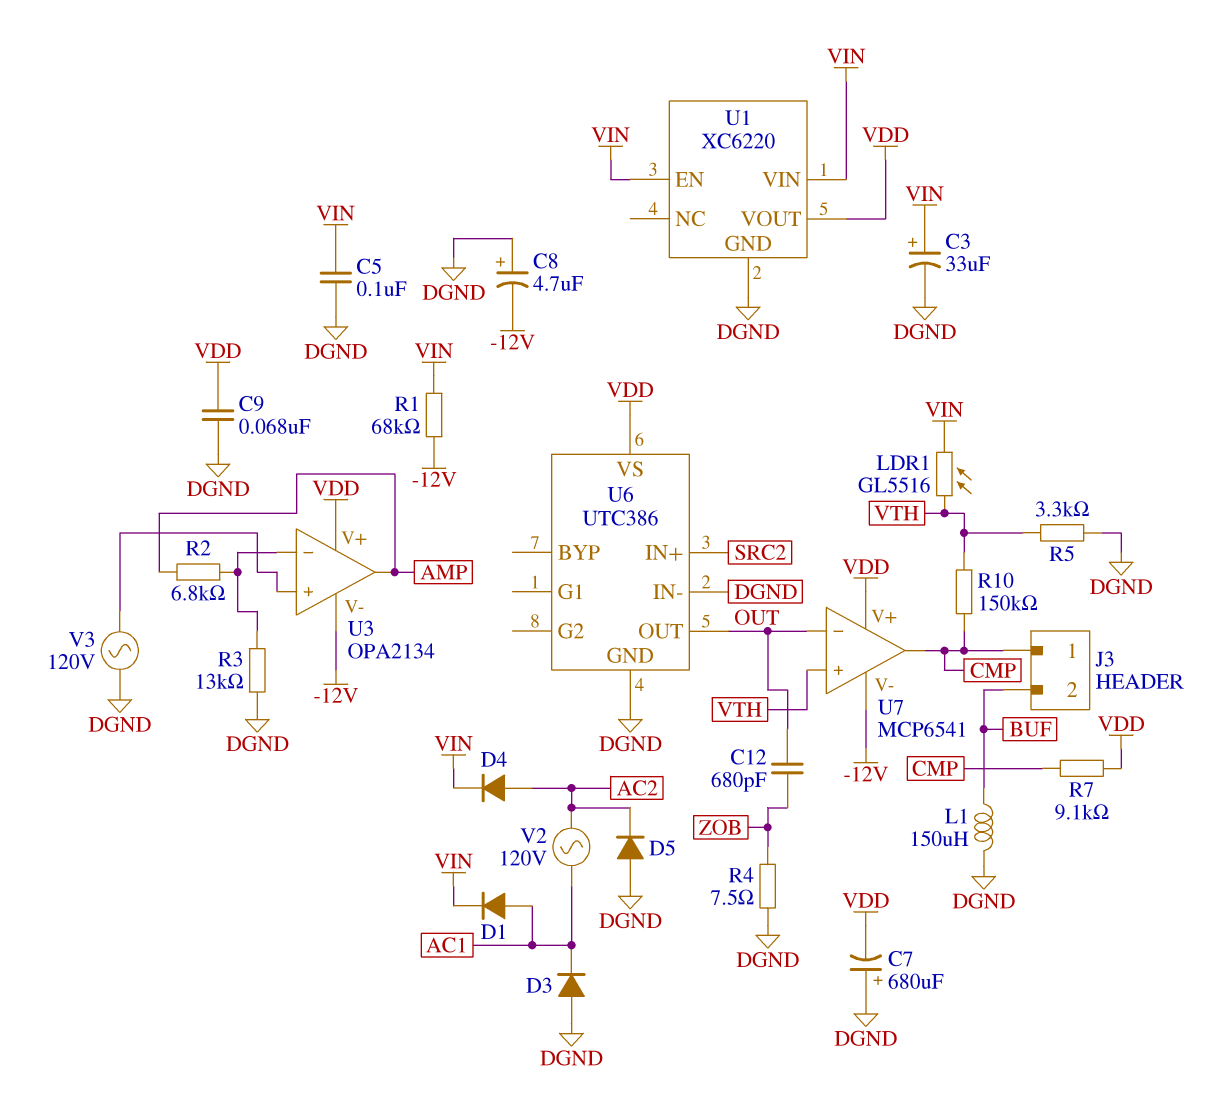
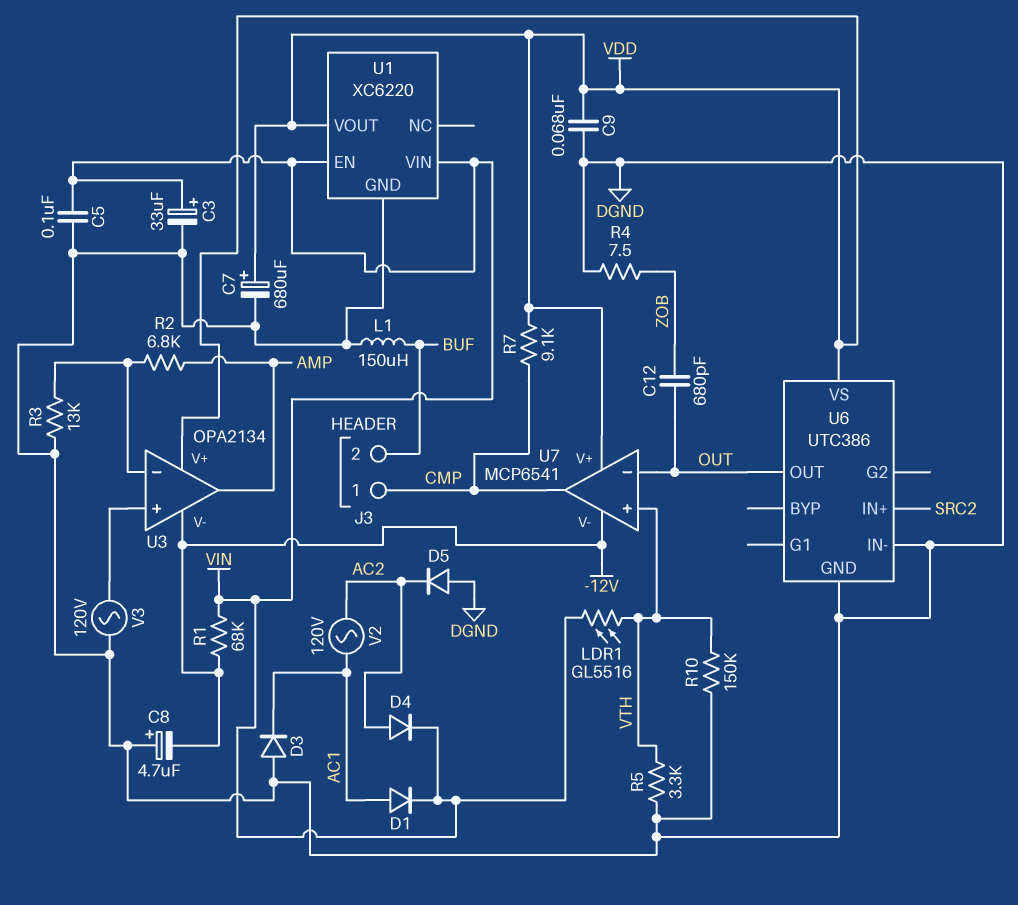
C7: 680uF (plus DGND, minus VDD) -> 680uF (plus VDD, minus DGND)
R10: 150k (CMP, VTH) -> 150k (DGND, VTH)

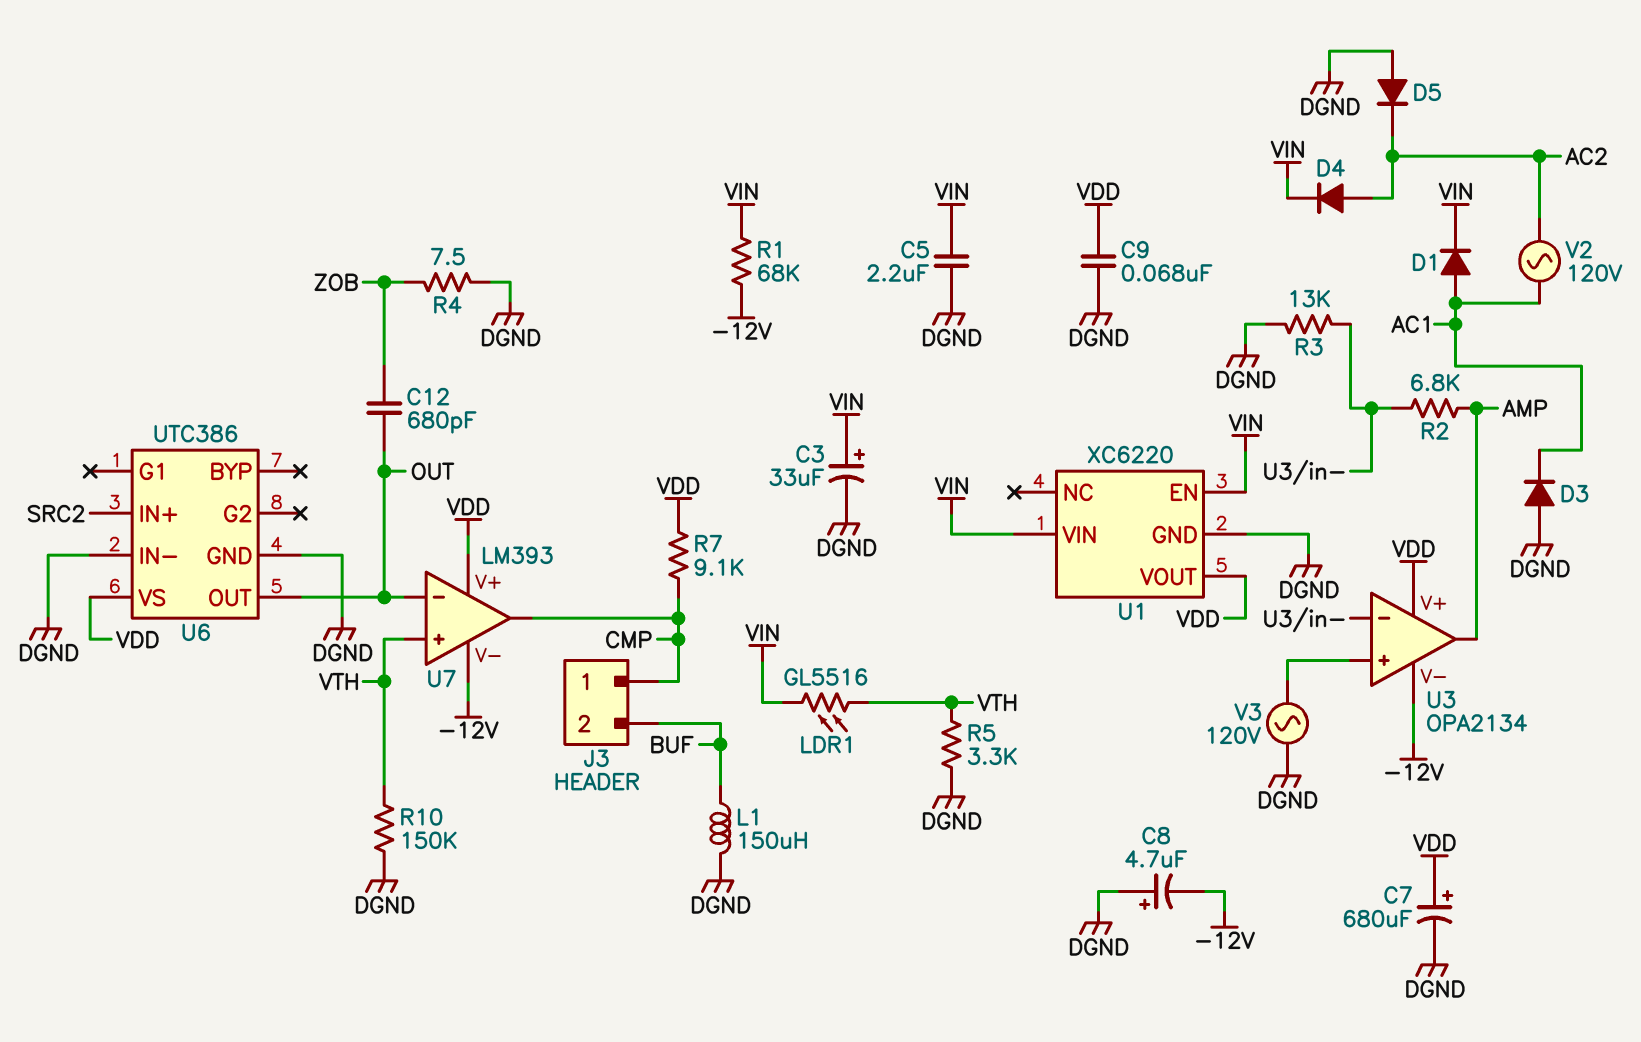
C5: 100nF (DGND, VIN) -> 2.2uF (DGND, VIN)
U7: MCP6541 -> LM393

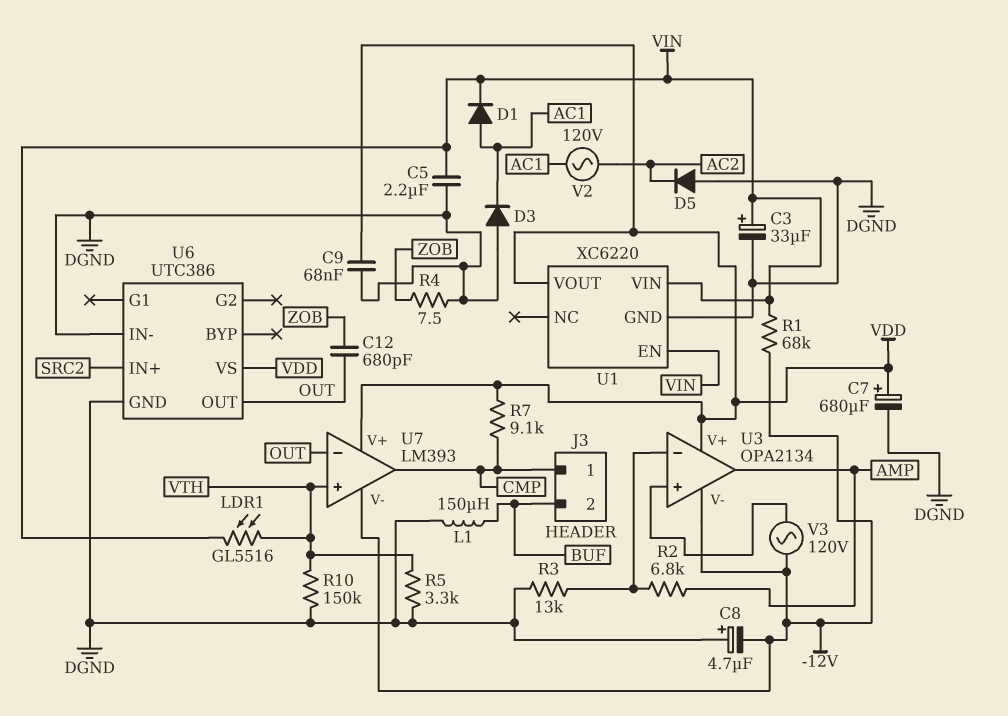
D4: diode (A AC2, K VIN) -> none
V3: AC 120V (DGND, U3/in+) -> AC 120V (-12V, U3/in+)

